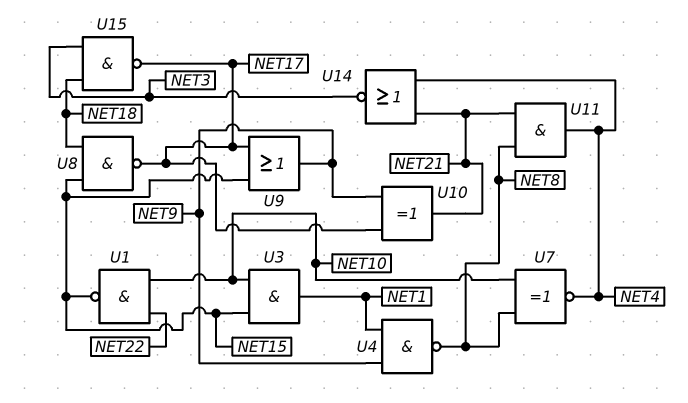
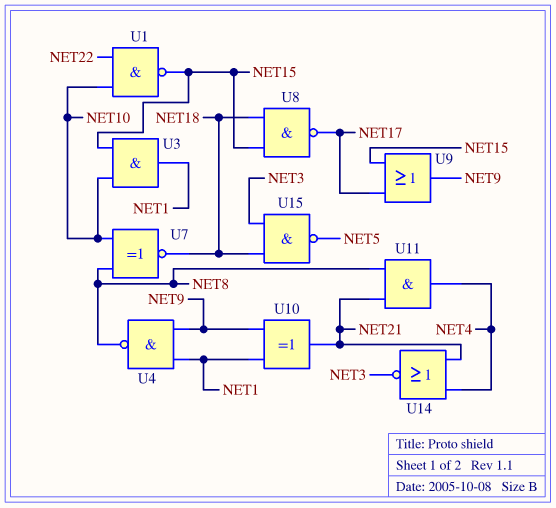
U7: XNOR (in NET8, in NET10, out NET4) -> XNOR (in NET8, in NET10, out NET18)
U10: XOR (in NET9, in NET17, out NET21) -> XOR (in NET1, in NET9, out NET21)
U15: NAND (in NET3, in NET18, out NET17) -> NAND (in NET3, in NET18, out NET5)

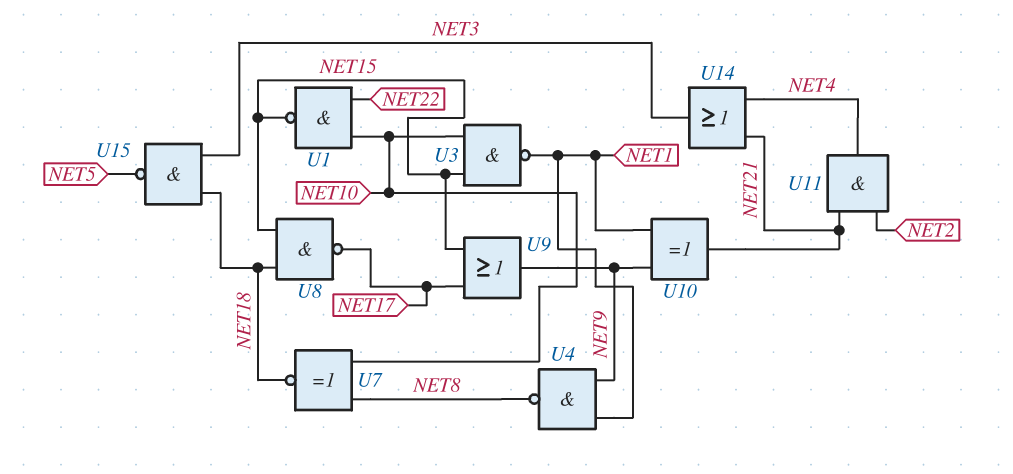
U3: AND (in NET10, in NET15, out NET1) -> NAND (in NET10, in NET15, out NET1)
U11: AND (in NET8, in NET21, out NET4) -> AND (in NET2, in NET21, out NET4)
U14: NOR (in NET4, in NET21, out NET3) -> OR (in NET4, in NET21, out NET3)

